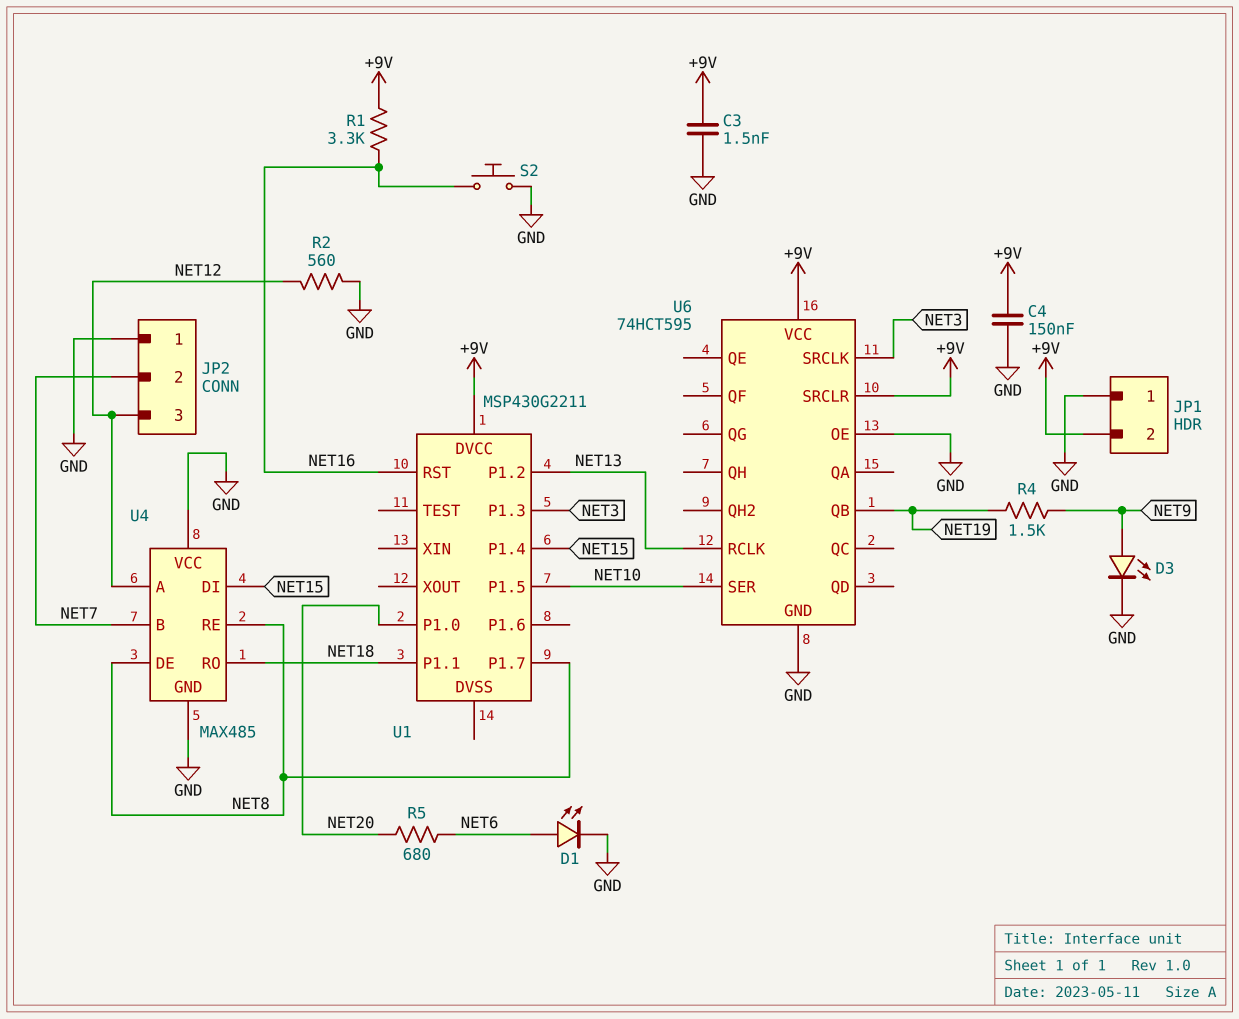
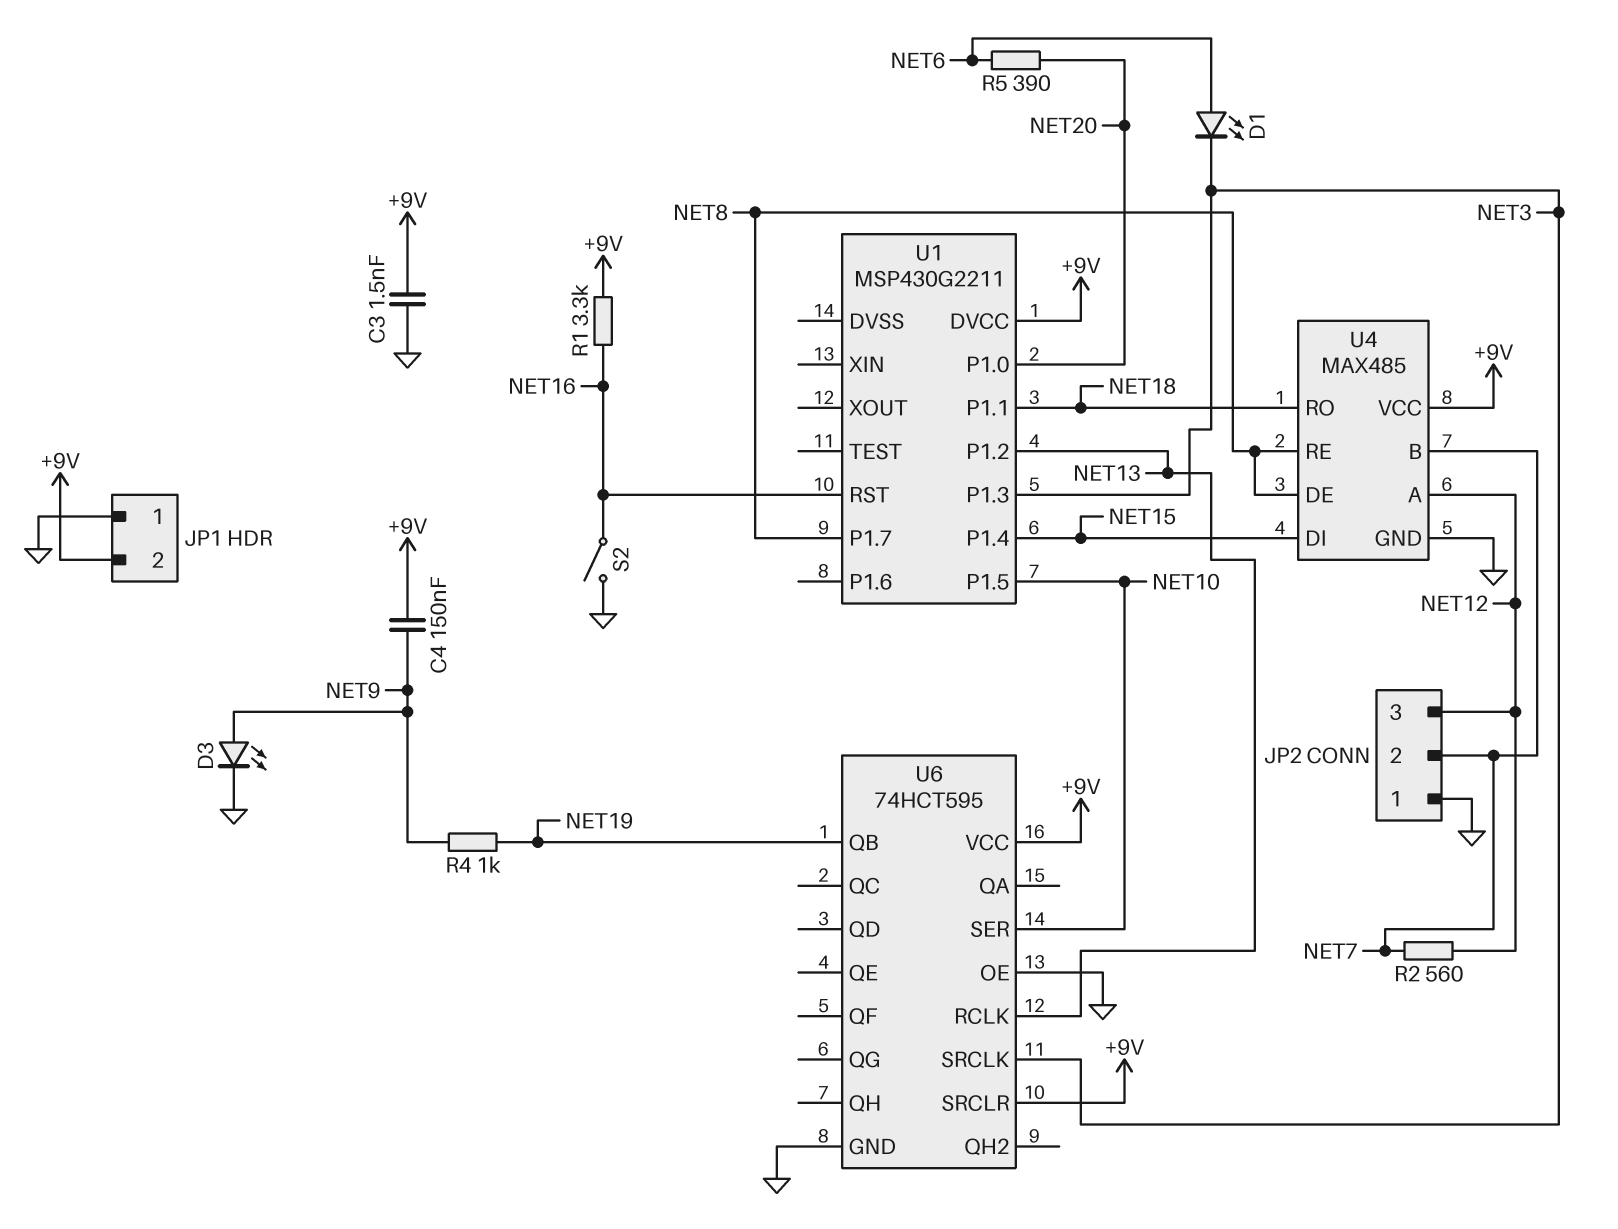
C4: 150nF (+9V, GND) -> 150nF (+9V, NET9)
D1: LED (A NET6, K GND) -> LED (A NET6, K NET3)
R2: 560 (GND, NET12) -> 560 (NET7, NET12)
R4: 1.5k (NET9, NET19) -> 1k (NET9, NET19)
R5: 680 (NET6, NET20) -> 390 (NET6, NET20)
S2: button (GND, NET16) -> switch (GND, NET16)
U4 pin VCC: GND -> +9V

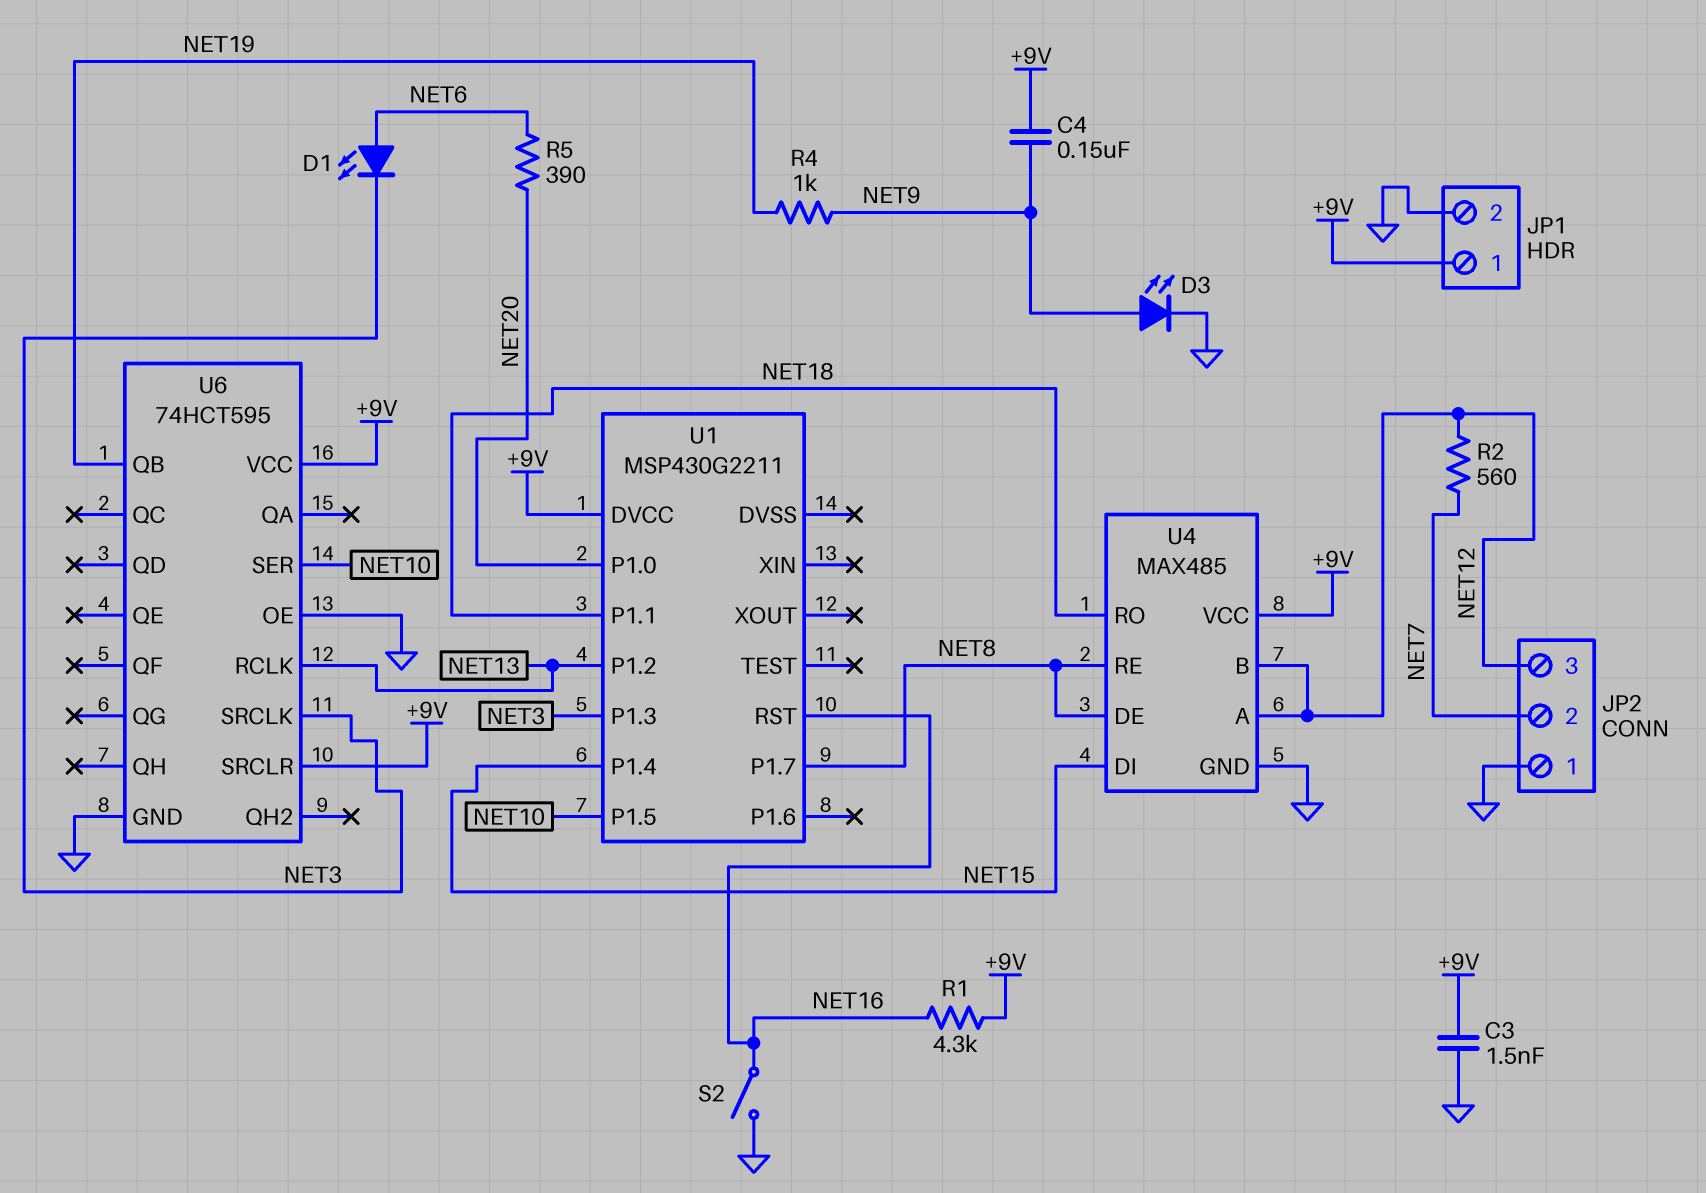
JP1 pin 1: GND -> +9V
JP1 pin 2: +9V -> GND
R1: 3.3k (+9V, NET16) -> 4.3k (+9V, NET16)
U4 pin B: NET7 -> NET12

